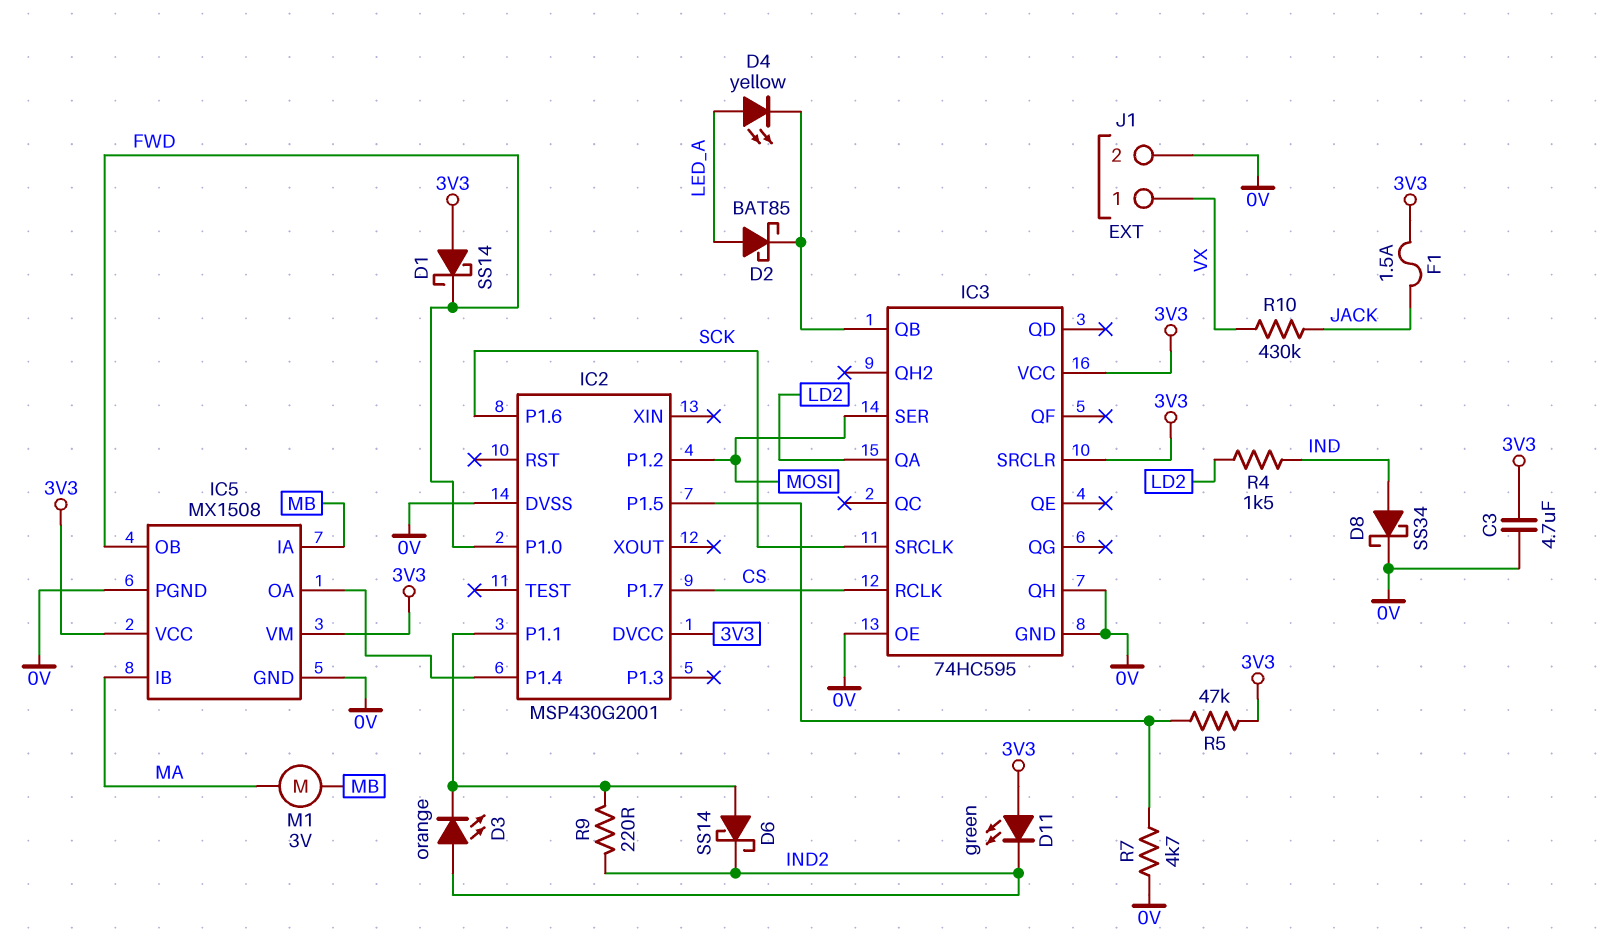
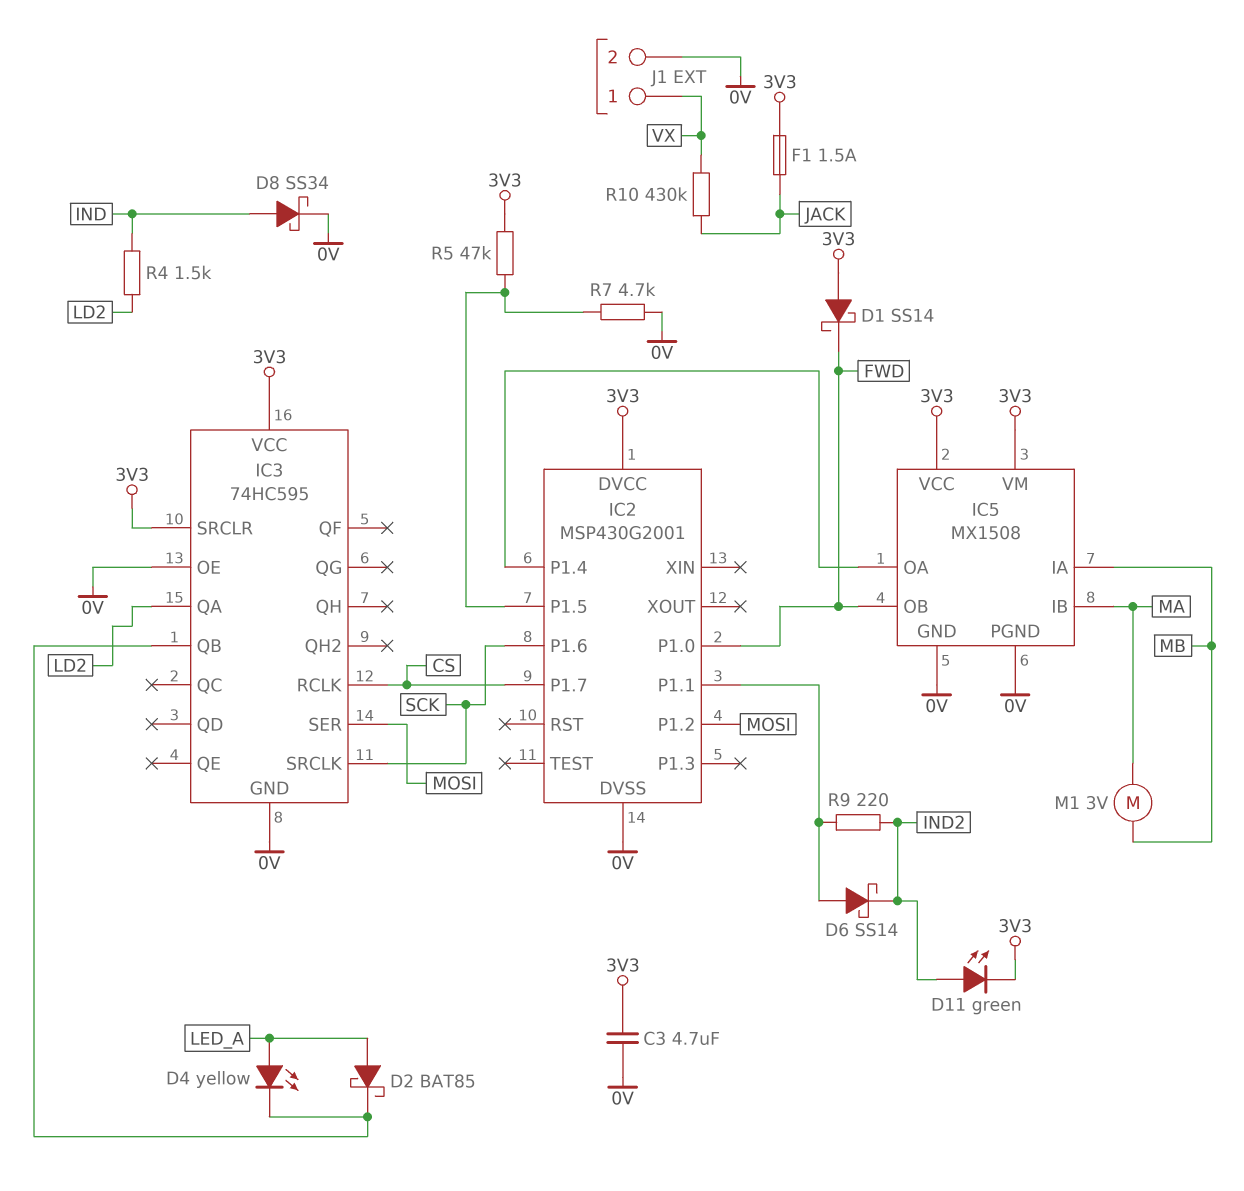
D3: LED orange (A IND2, K IC2/P1.1) -> none
D11: LED green (A 3V3, K IND2) -> LED green (A IND2, K 3V3)
IC3 pin QH: 0V -> none

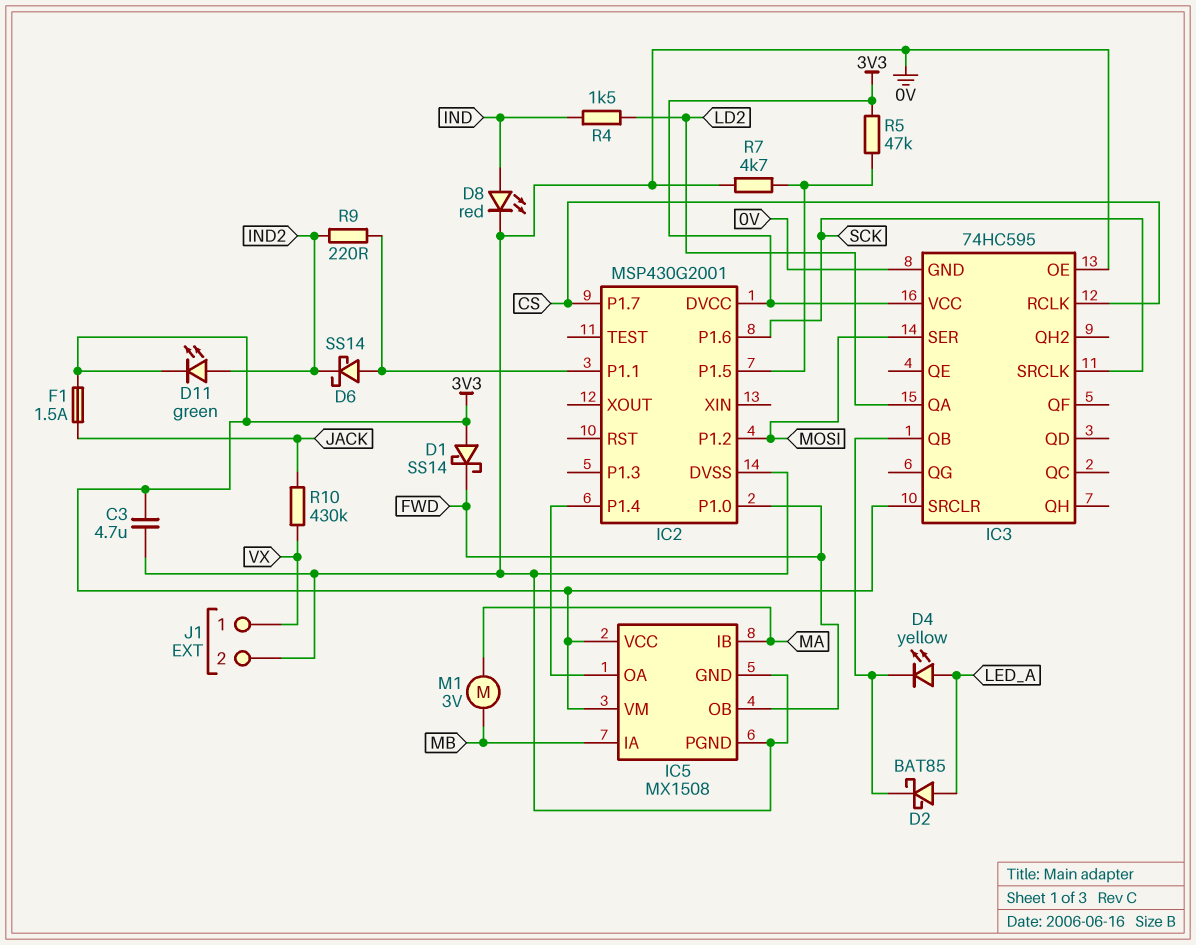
D8: schottky SS34 (A IND, K 0V) -> LED red (A IND, K 0V)

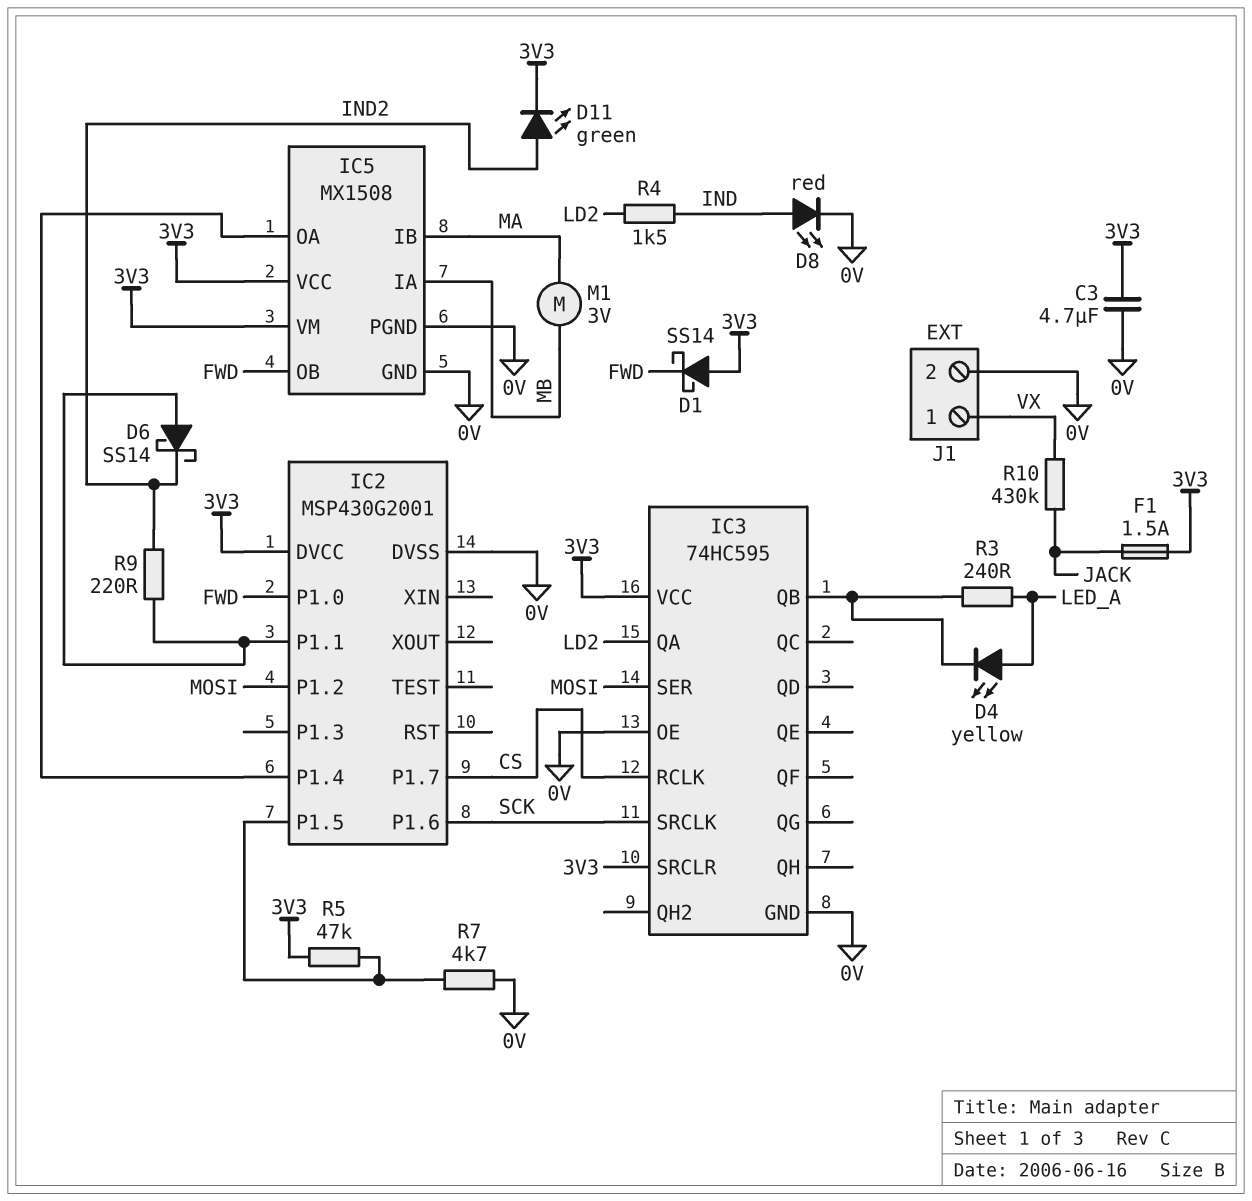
D2: schottky BAT85 (A LED_A, K IC3/QB) -> none
R3: none -> 240 (IC3/QB, LED_A)

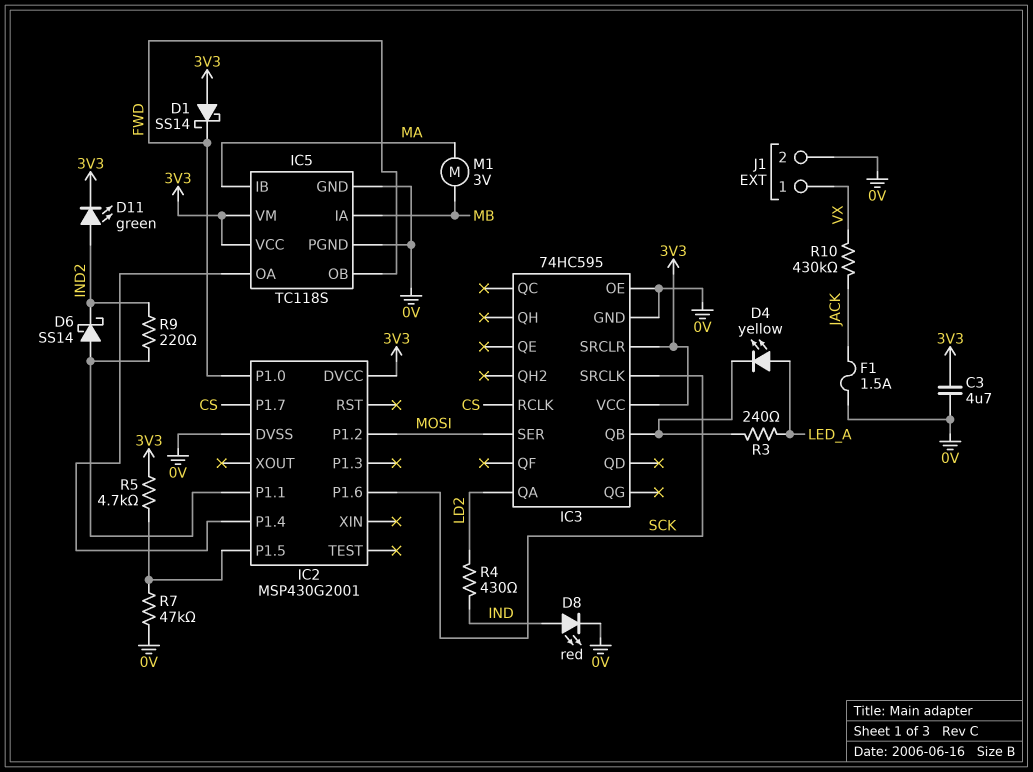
F1: 1.5A (3V3, JACK) -> 1.5A (0V, JACK)
IC5: MX1508 -> TC118S
R4: 1.5k (IND, LD2) -> 430 (IND, LD2)
R5: 47k (3V3, IC2/P1.5) -> 4.7k (3V3, IC2/P1.5)
R7: 4.7k (0V, IC2/P1.5) -> 47k (0V, IC2/P1.5)

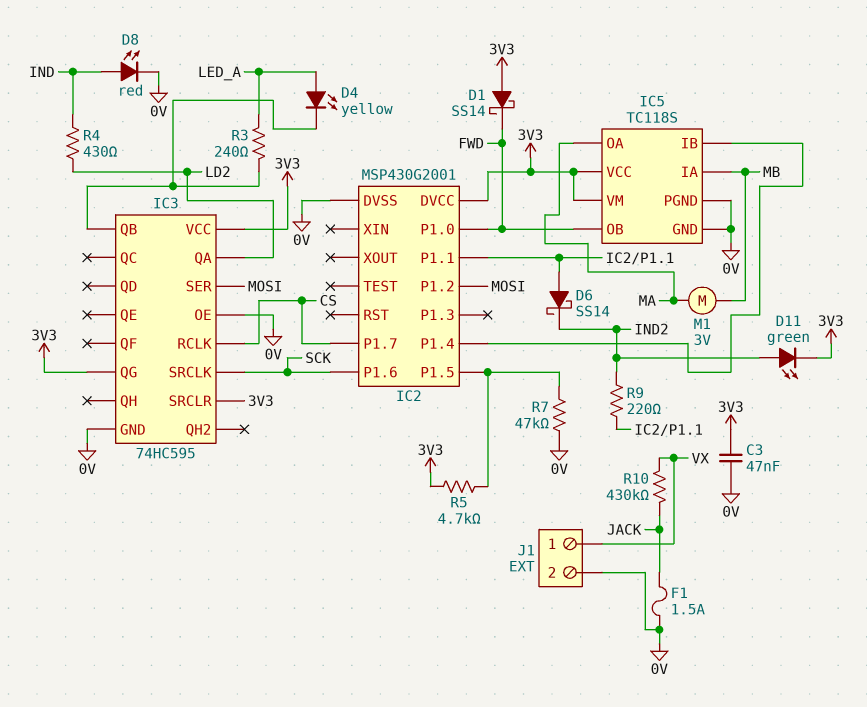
C3: 4.7uF (0V, 3V3) -> 47nF (0V, 3V3)
IC3 pin QG: none -> 3V3
IC5 pin IB: MA -> IC2/P1.4
IC5 pin OA: IC2/P1.4 -> MA

